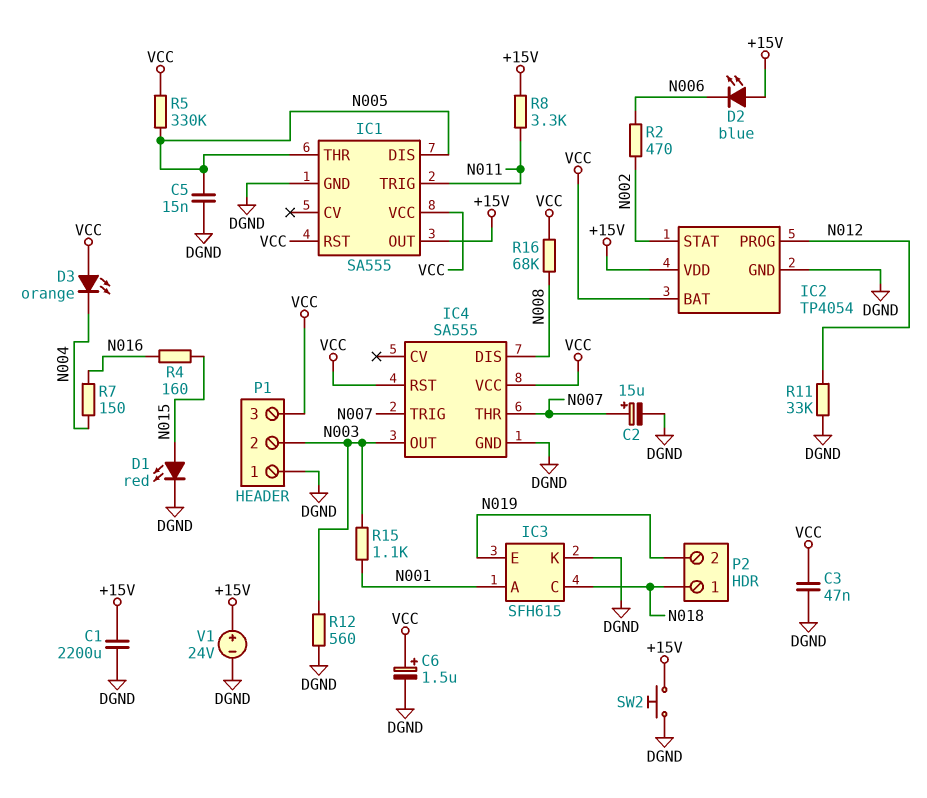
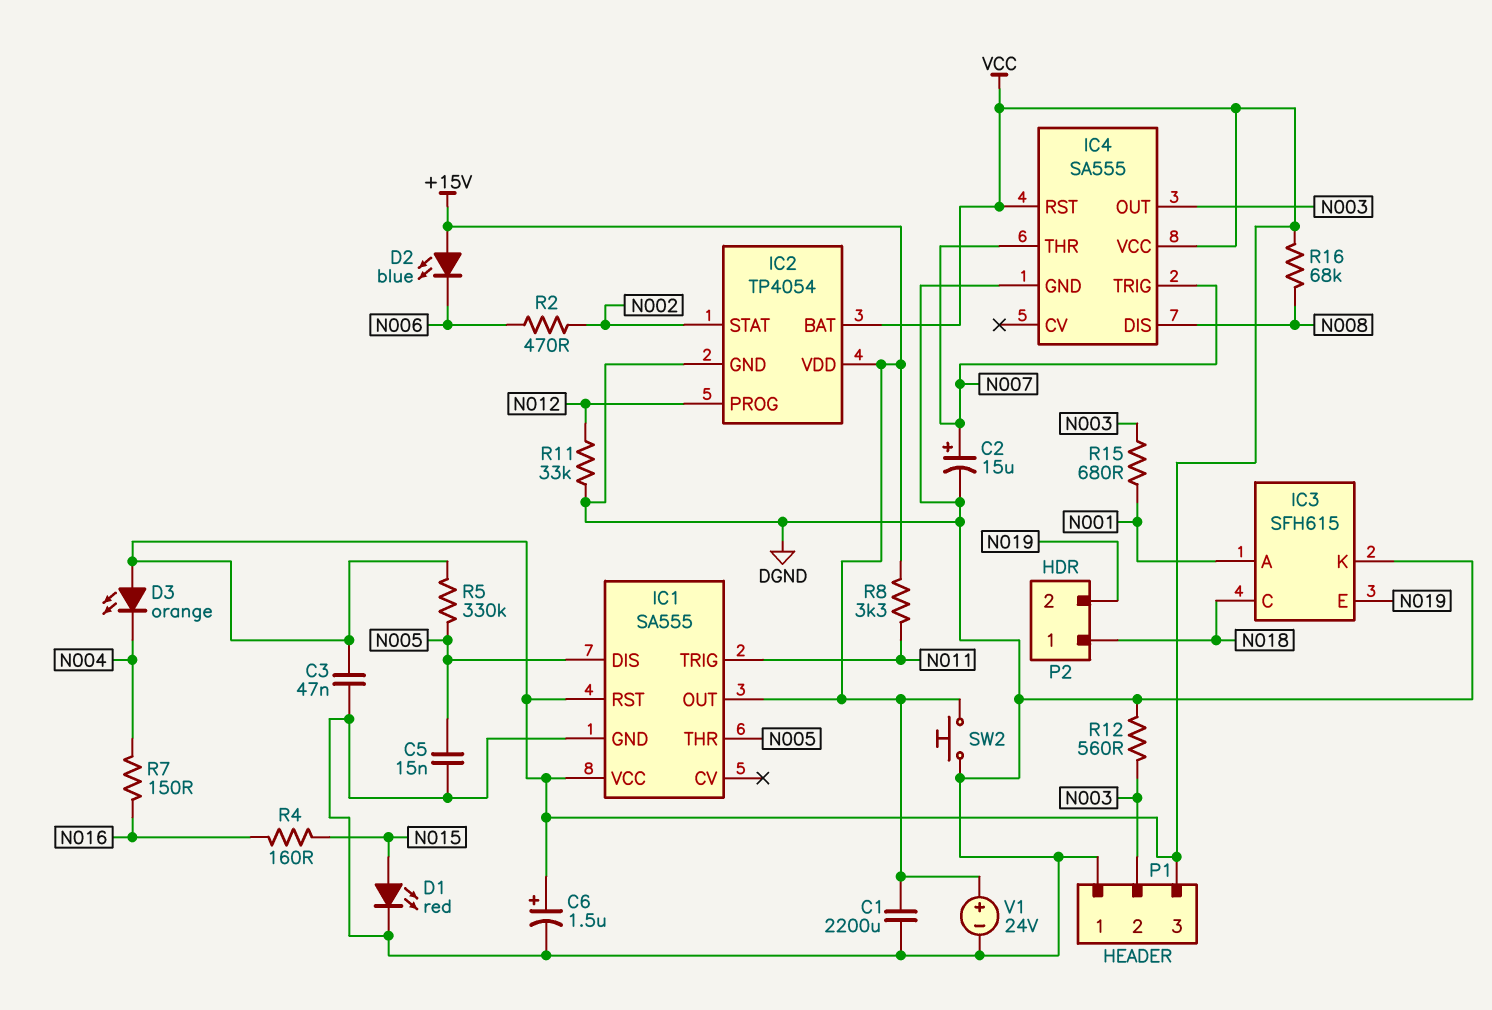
R15: 1.1k (N001, N003) -> 680 (N001, N003)

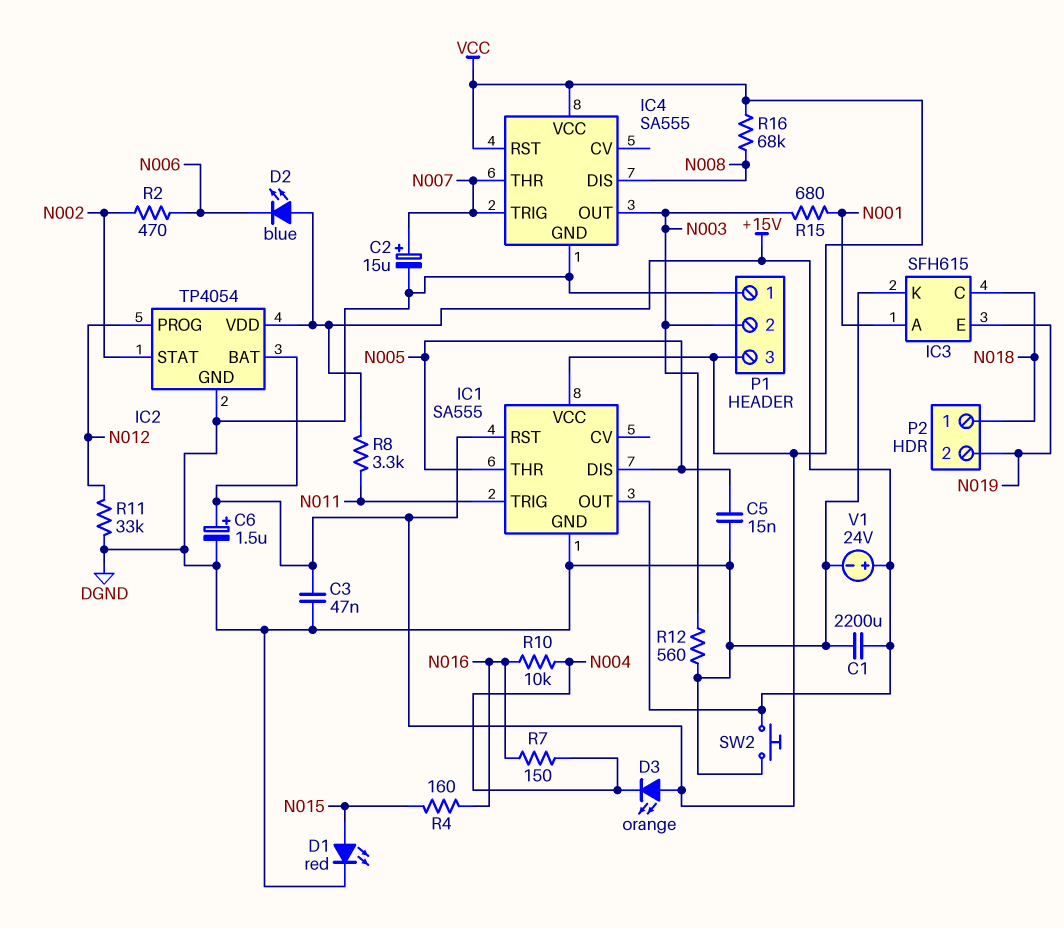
R5: 330k (N005, VCC) -> none
R10: none -> 10k (N004, N016)

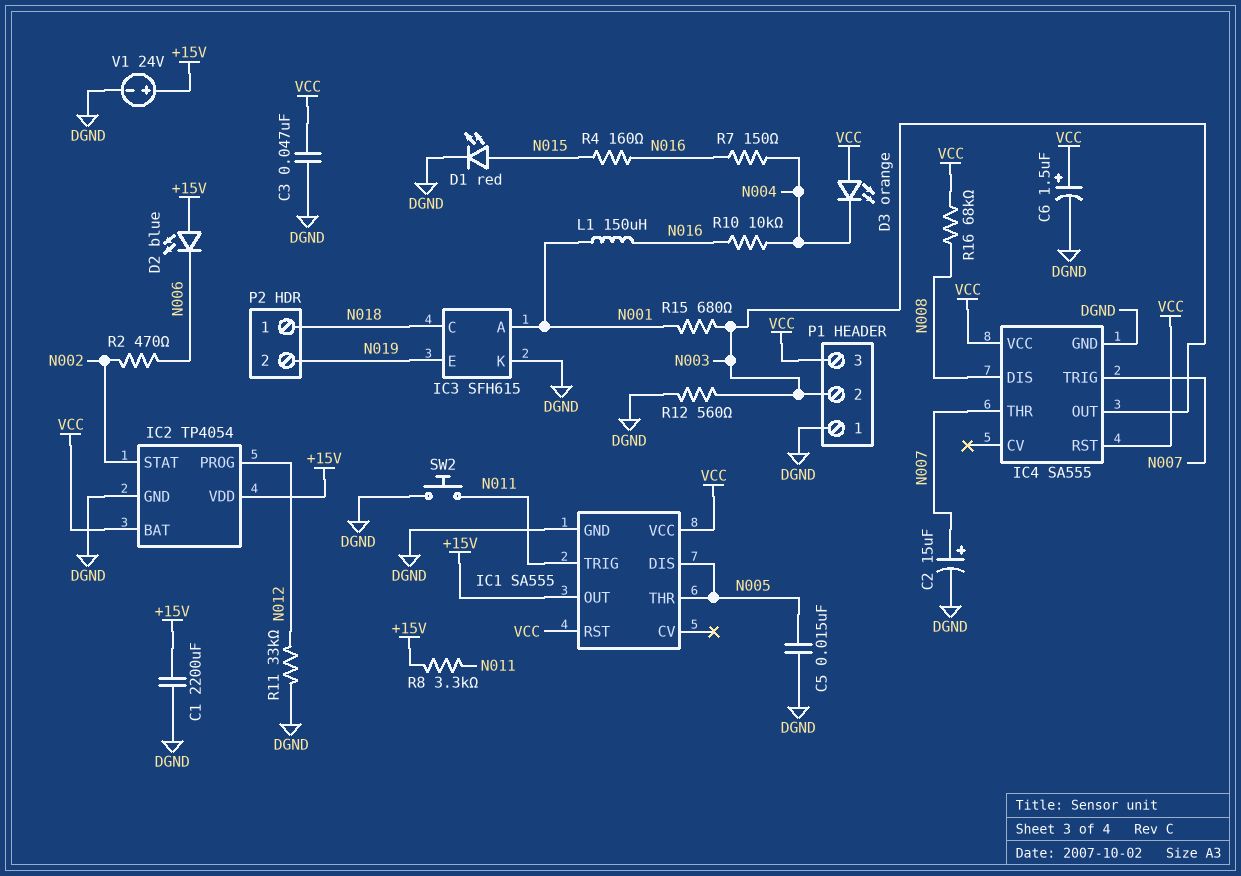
L1: none -> 150uH (N001, N016)
SW2: button (+15V, DGND) -> button (DGND, N011)

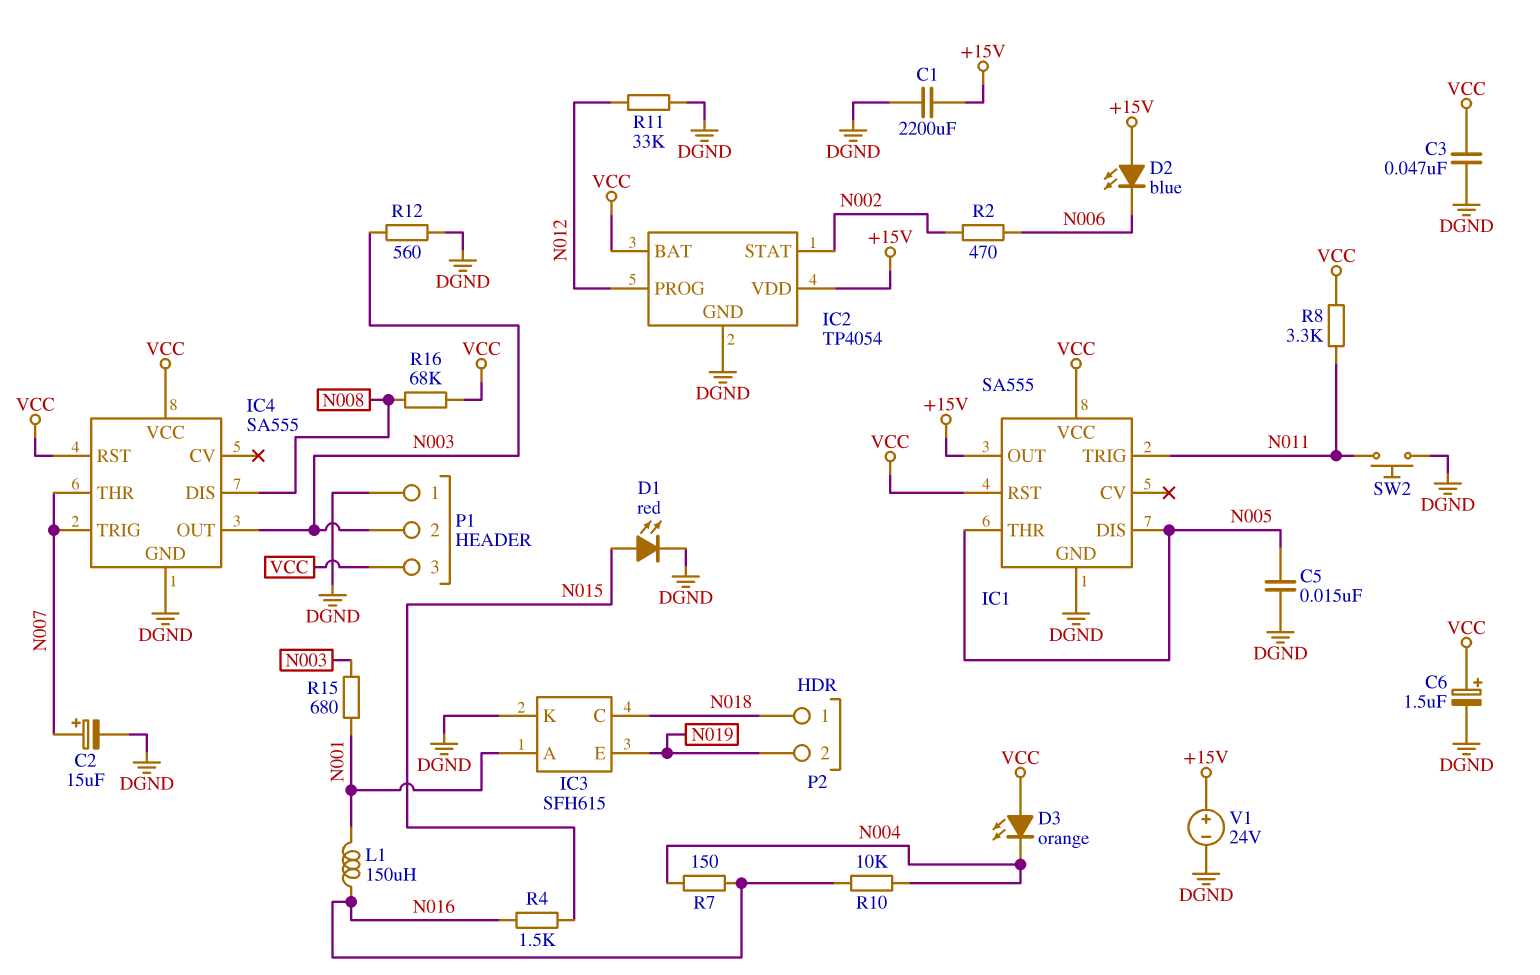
R4: 160 (N015, N016) -> 1.5k (N015, N016)
R8: 3.3k (+15V, N011) -> 3.3k (N011, VCC)

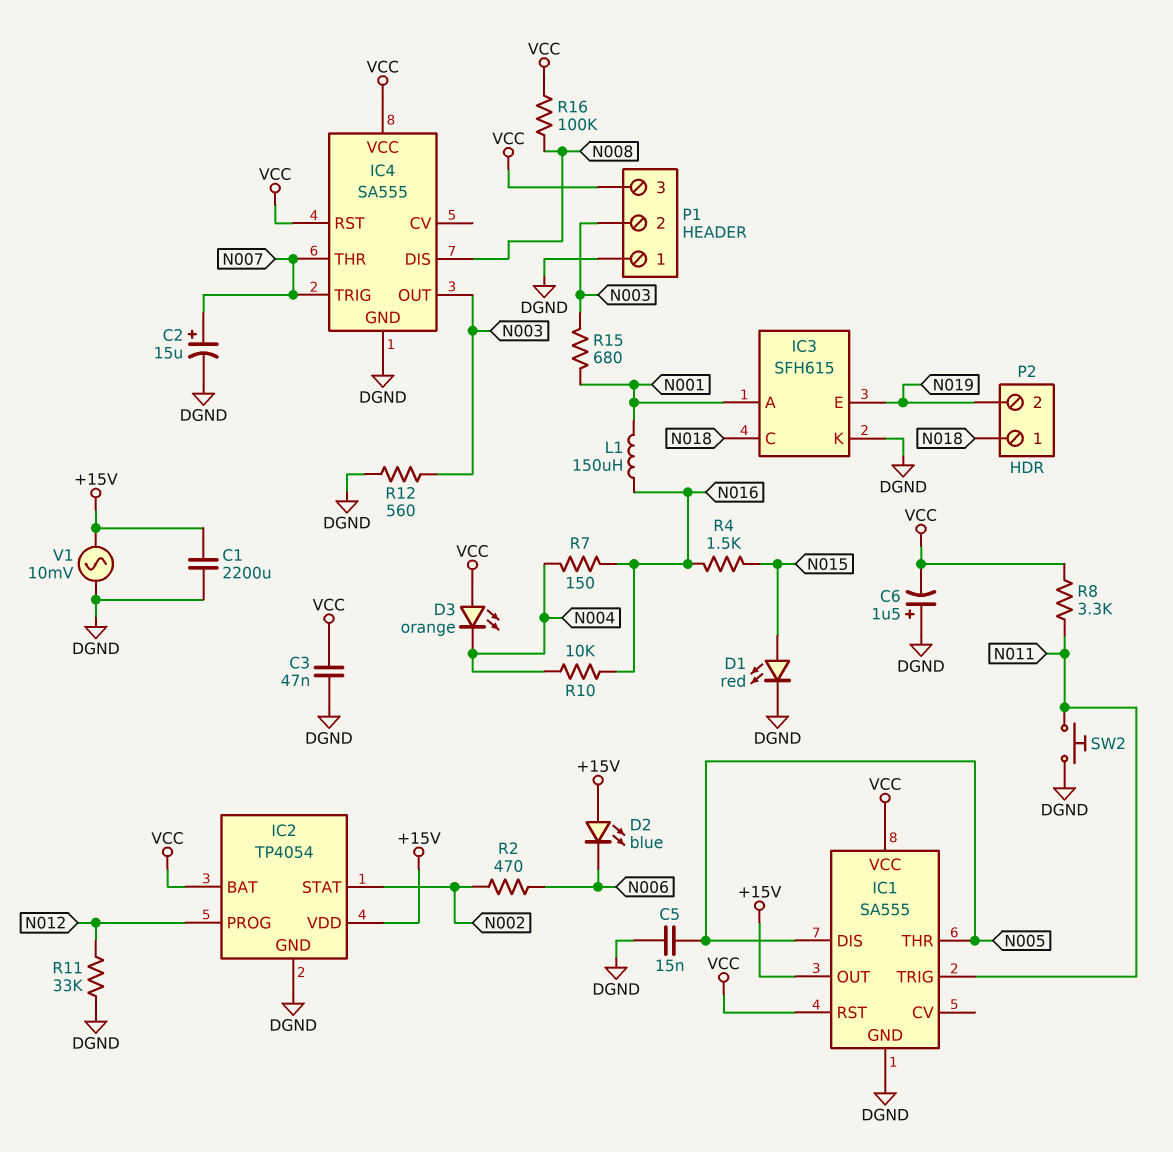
C6: 1.5uF (plus VCC, minus DGND) -> 1.5uF (plus DGND, minus VCC)
R16: 68k (N008, VCC) -> 100k (N008, VCC)
V1: 24V (plus +15V, minus DGND) -> AC 10mV (+15V, DGND)

